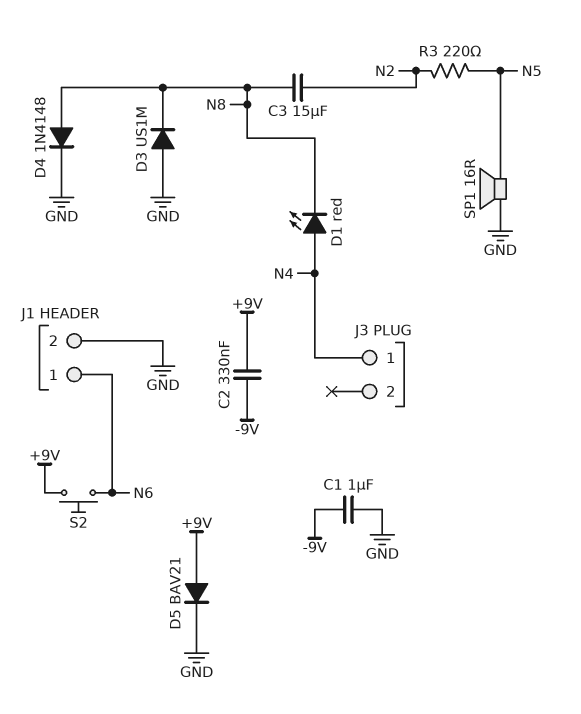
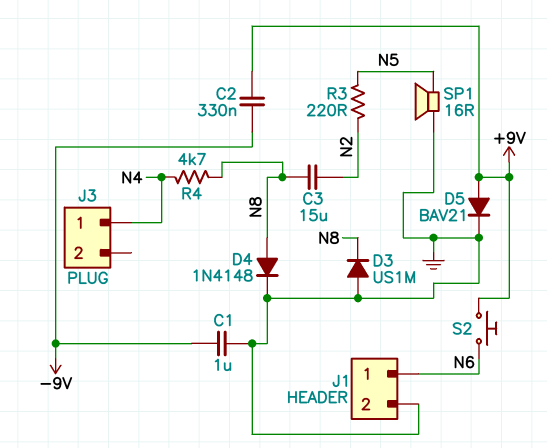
D1: LED red (A N4, K N8) -> none
R4: none -> 4.7k (N4, N8)

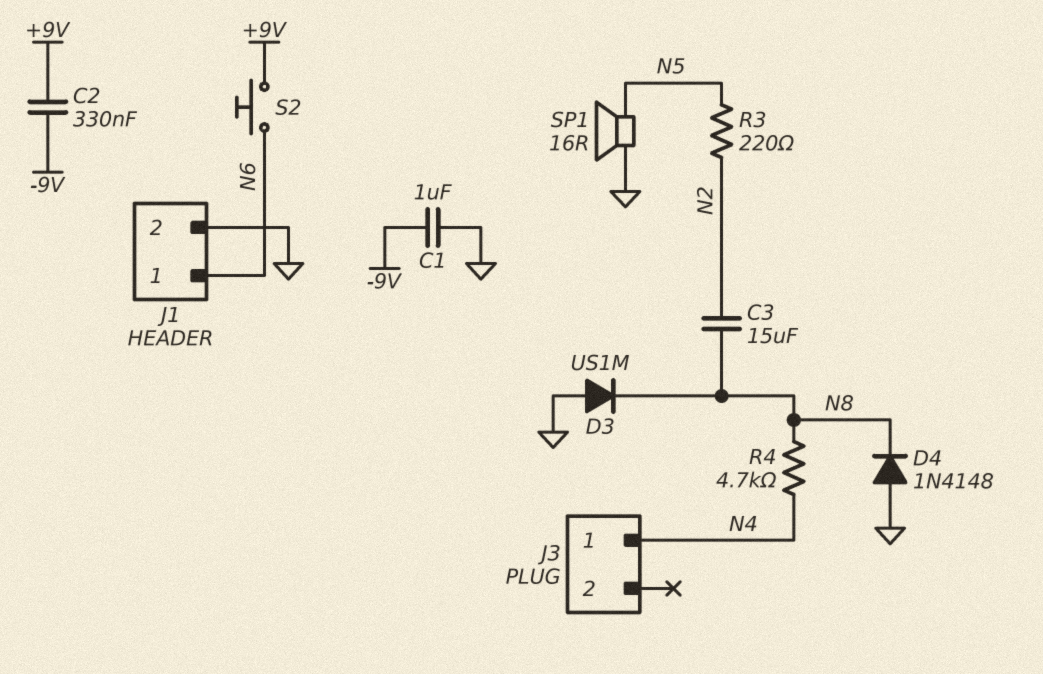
D4: diode 1N4148 (A N8, K GND) -> diode 1N4148 (A GND, K N8)
D5: diode BAV21 (A +9V, K GND) -> none

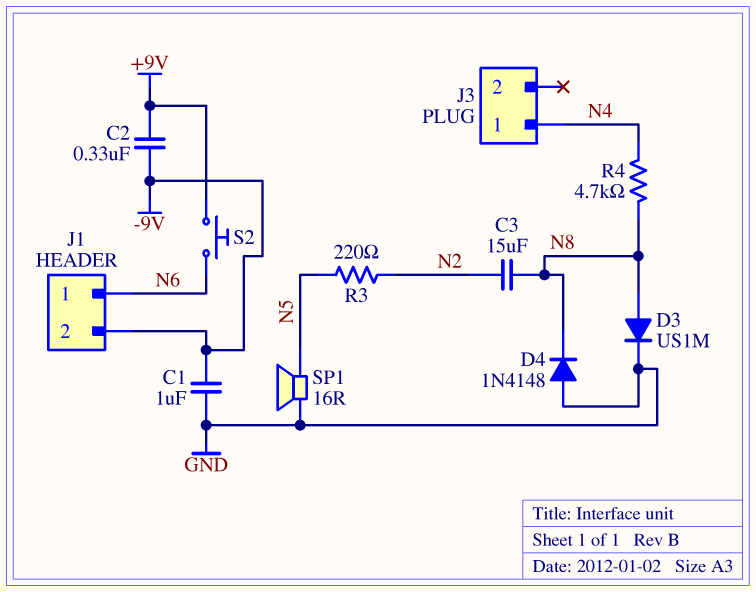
D3: diode US1M (A GND, K N8) -> diode US1M (A N8, K GND)
J1 pin 2: GND -> -9V

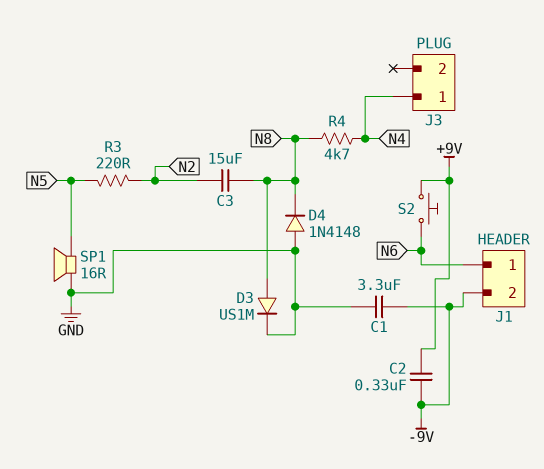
C1: 1uF (-9V, GND) -> 3.3uF (-9V, GND)

